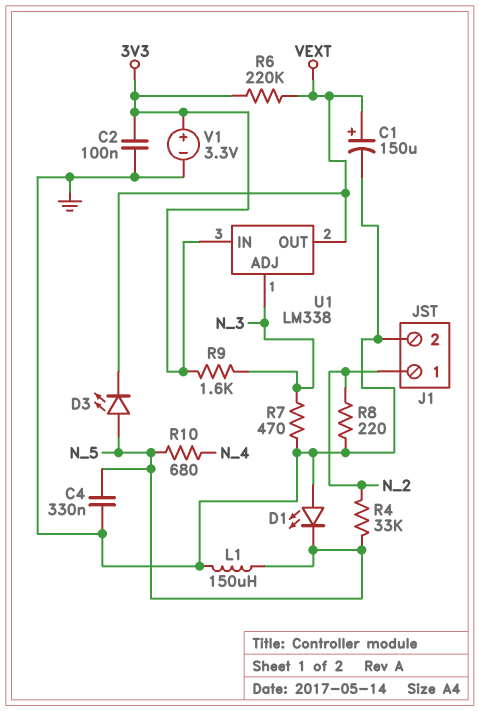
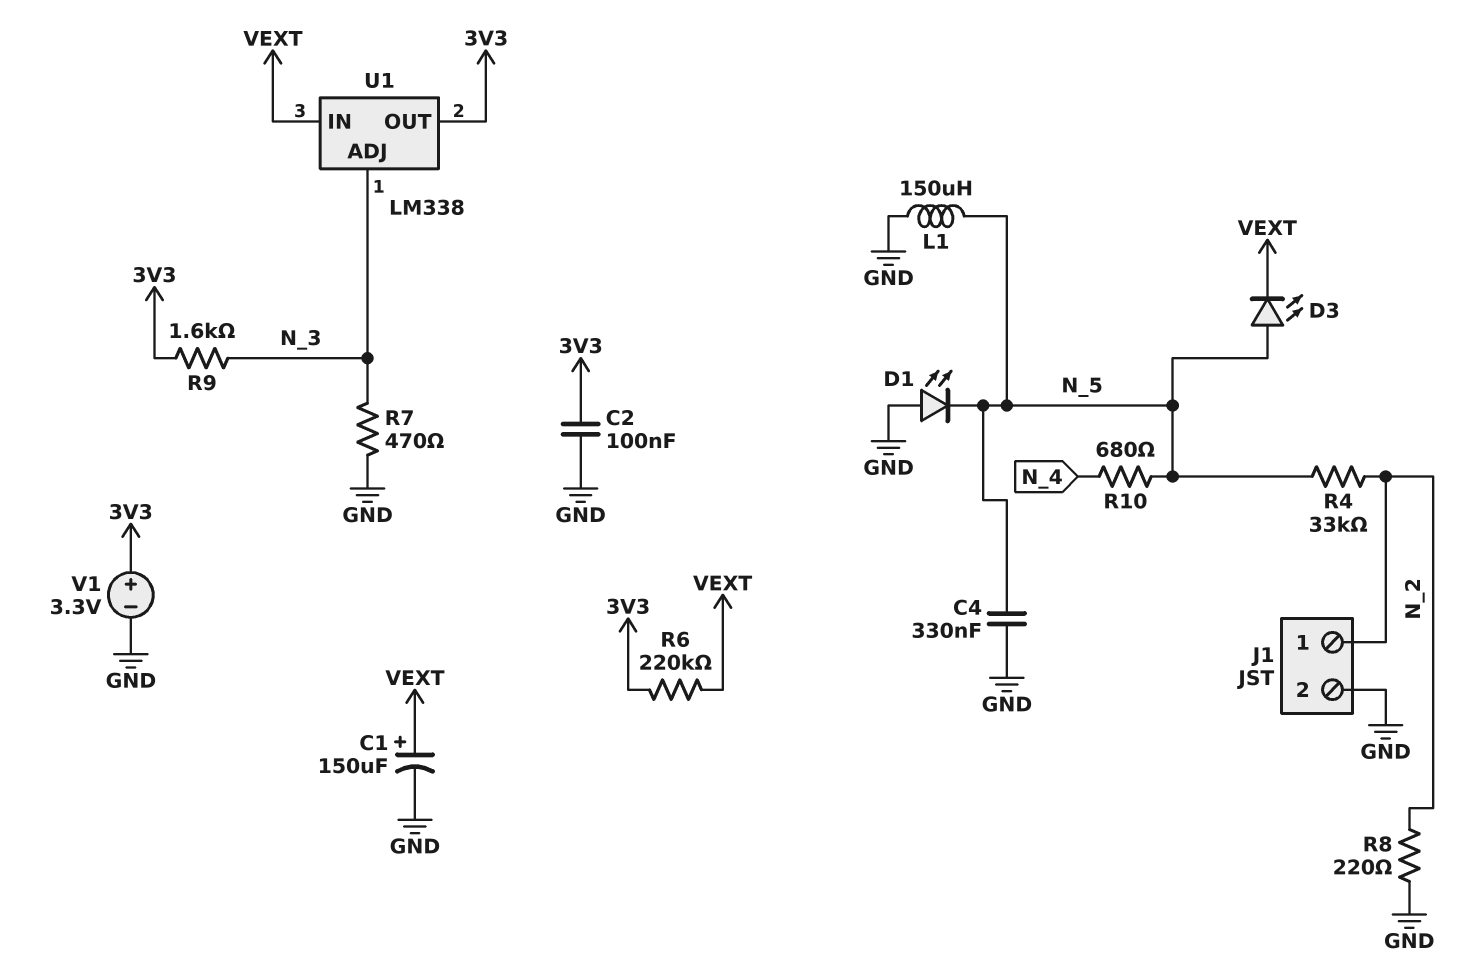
U1 pin IN: 3V3 -> VEXT
U1 pin OUT: VEXT -> 3V3

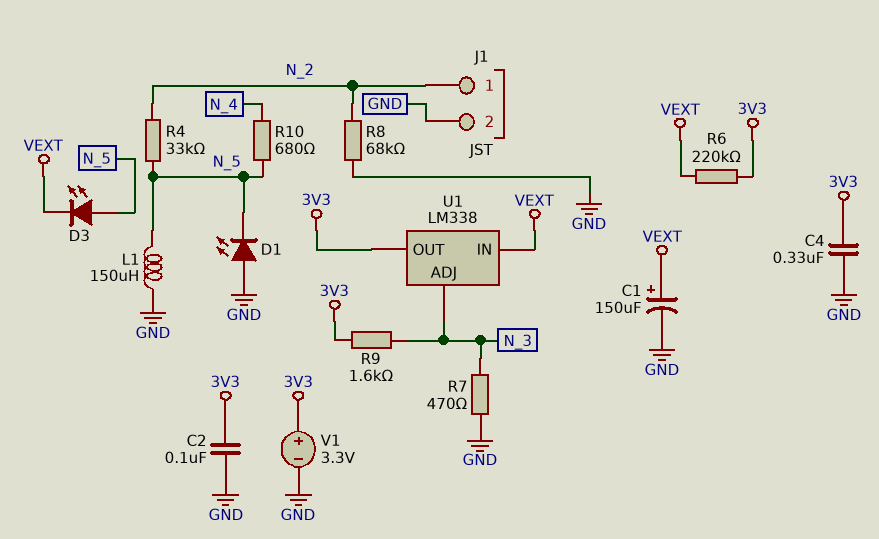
C4: 330nF (GND, N_5) -> 330nF (3V3, GND)
R8: 220 (GND, N_2) -> 68k (GND, N_2)

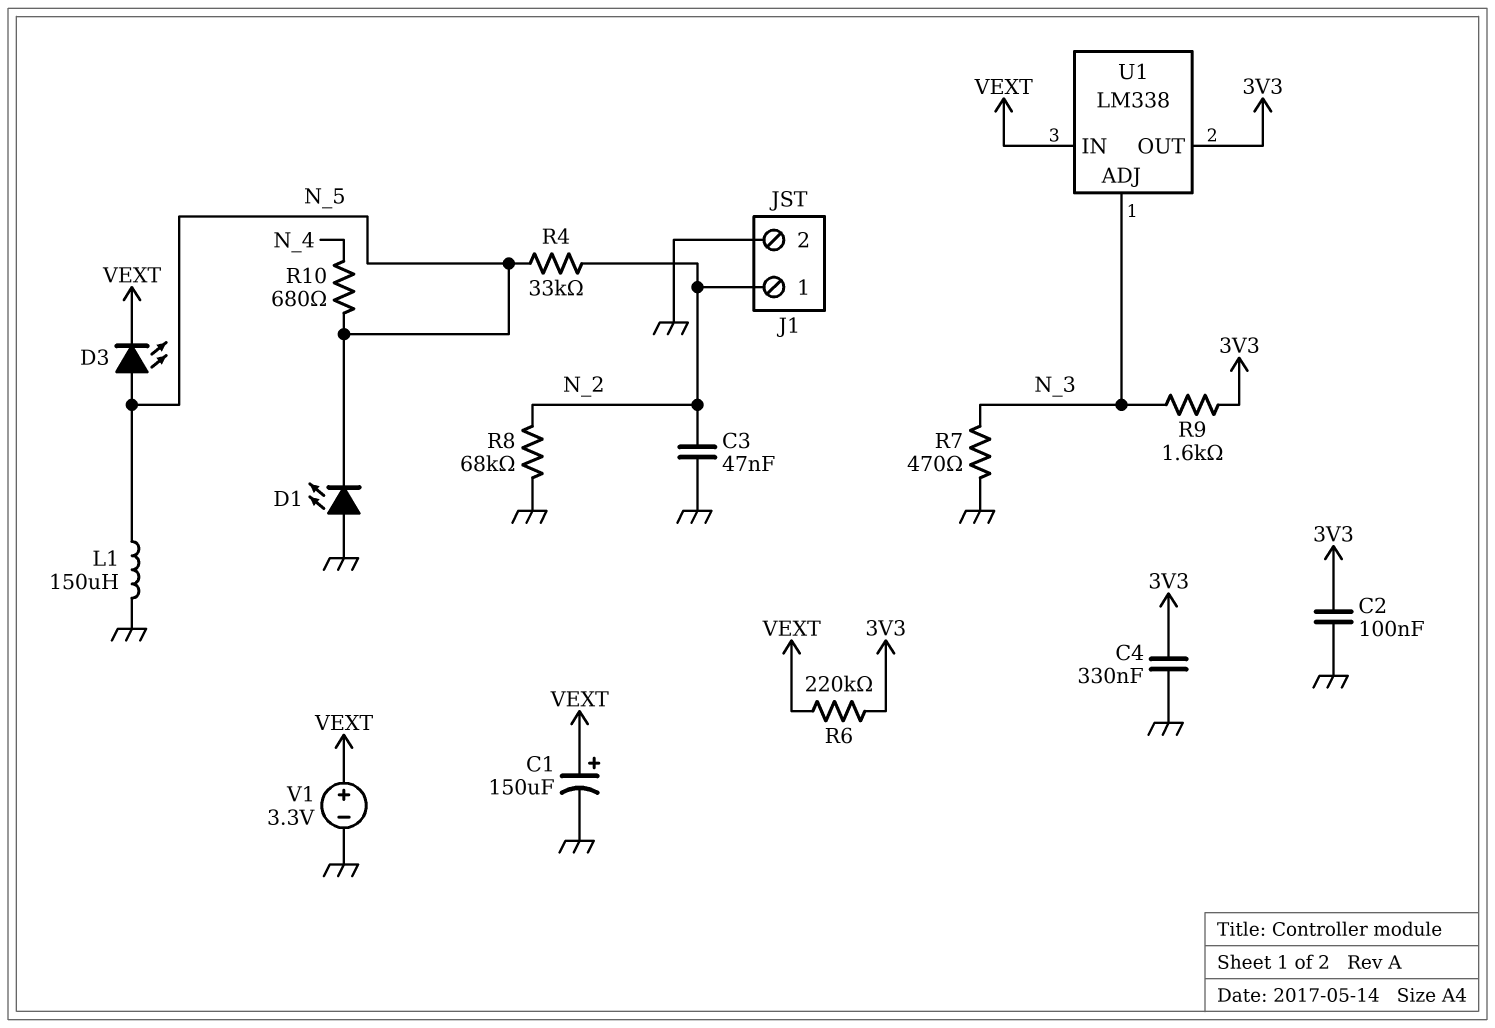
C3: none -> 47nF (GND, N_2)
V1: 3.3V (plus 3V3, minus GND) -> 3.3V (plus VEXT, minus GND)

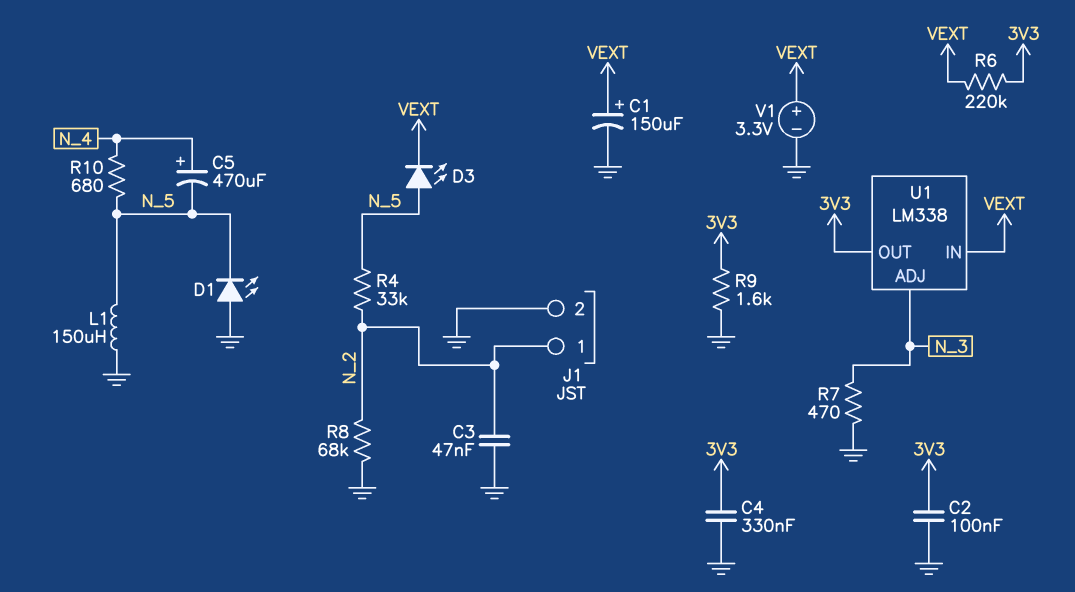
C5: none -> 470uF (plus N_4, minus N_5)
R9: 1.6k (3V3, N_3) -> 1.6k (3V3, GND)

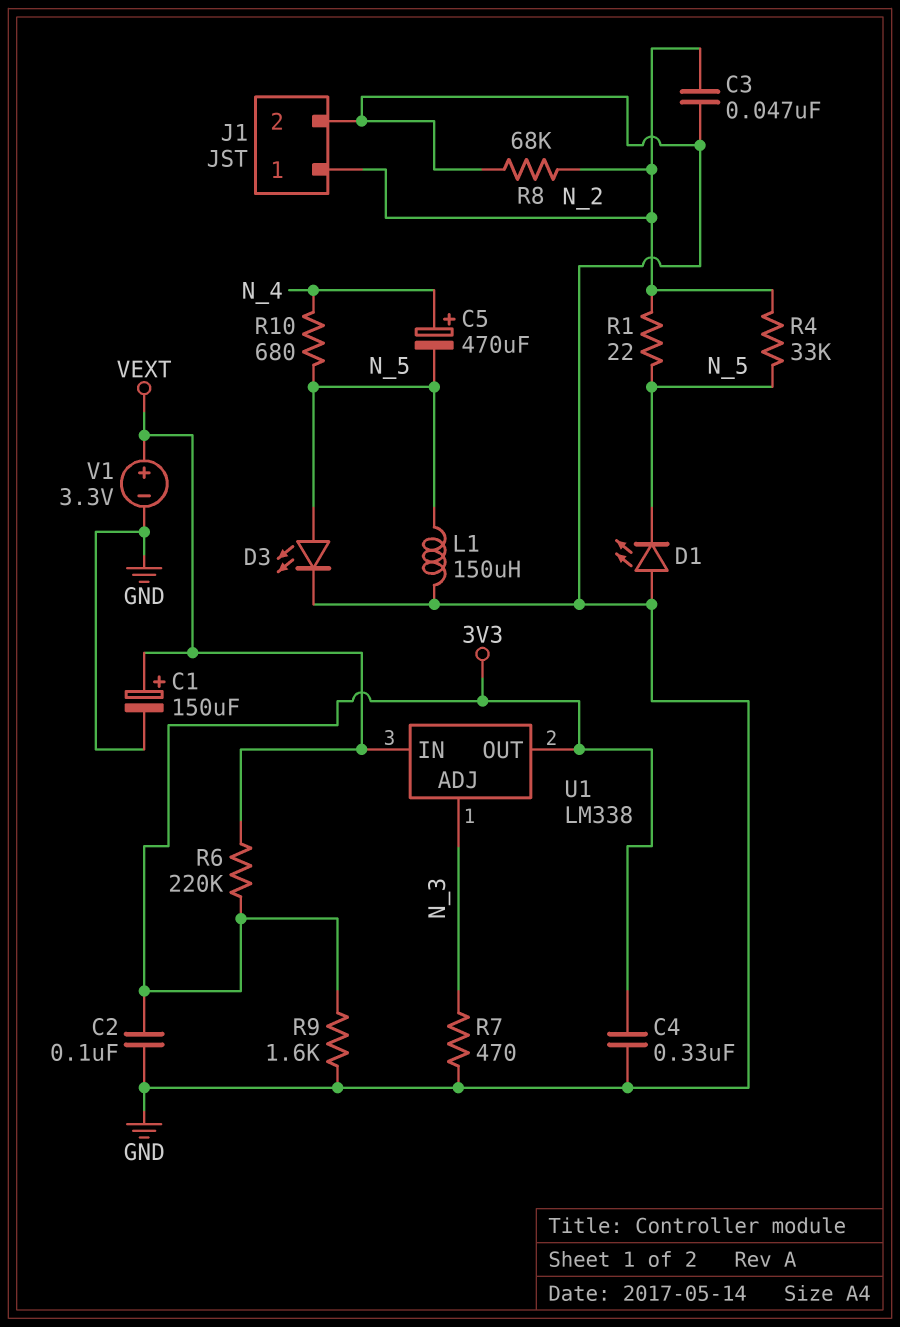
D3: LED (A N_5, K VEXT) -> LED (A N_5, K GND)
R1: none -> 22 (N_2, N_5)

